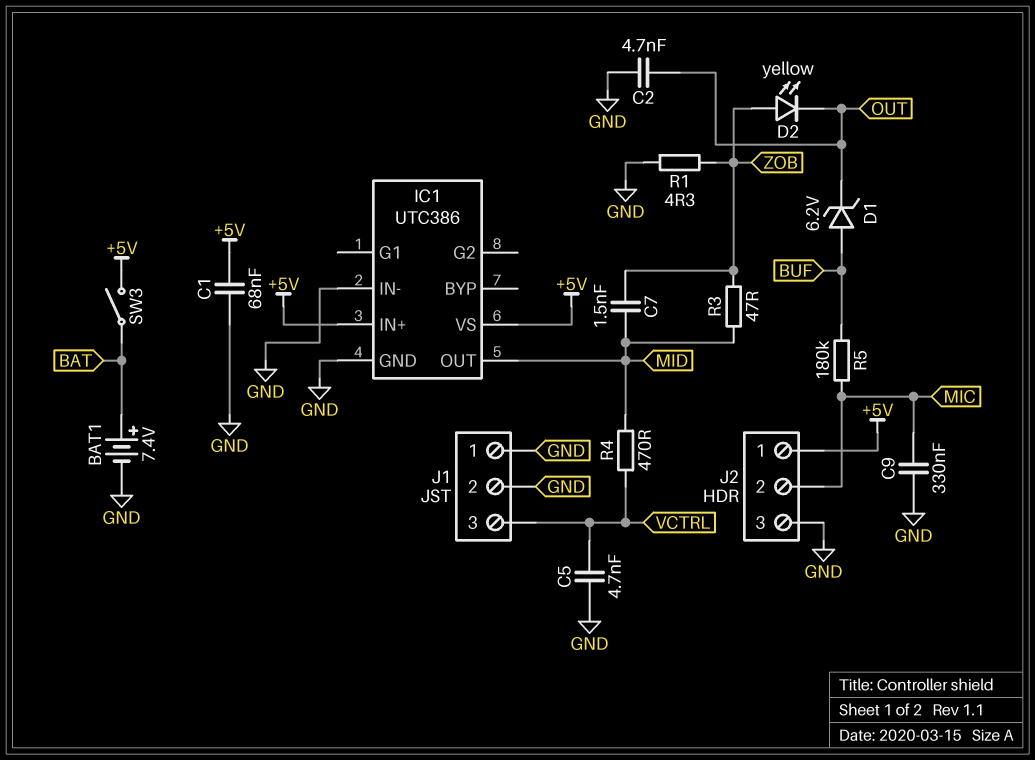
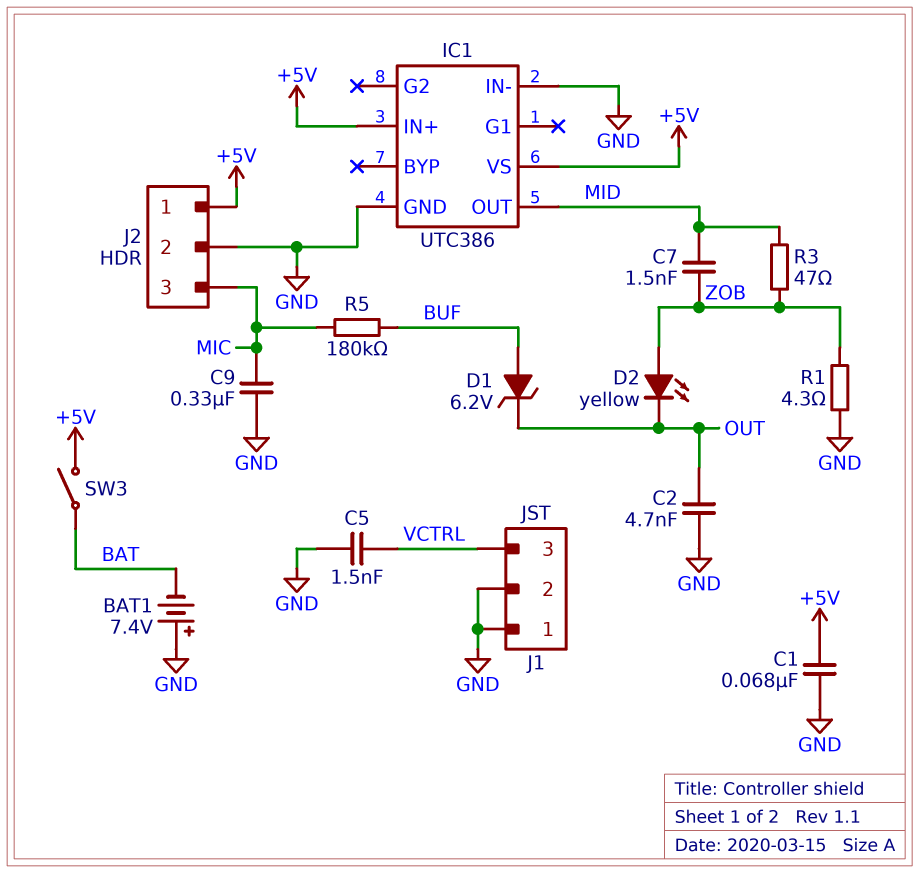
BAT1: 7.4V (plus BAT, minus GND) -> 7.4V (plus GND, minus BAT)
C5: 4.7nF (GND, VCTRL) -> 1.5nF (GND, VCTRL)
J2 pin 2: MIC -> GND
J2 pin 3: GND -> MIC
R4: 470 (MID, VCTRL) -> none

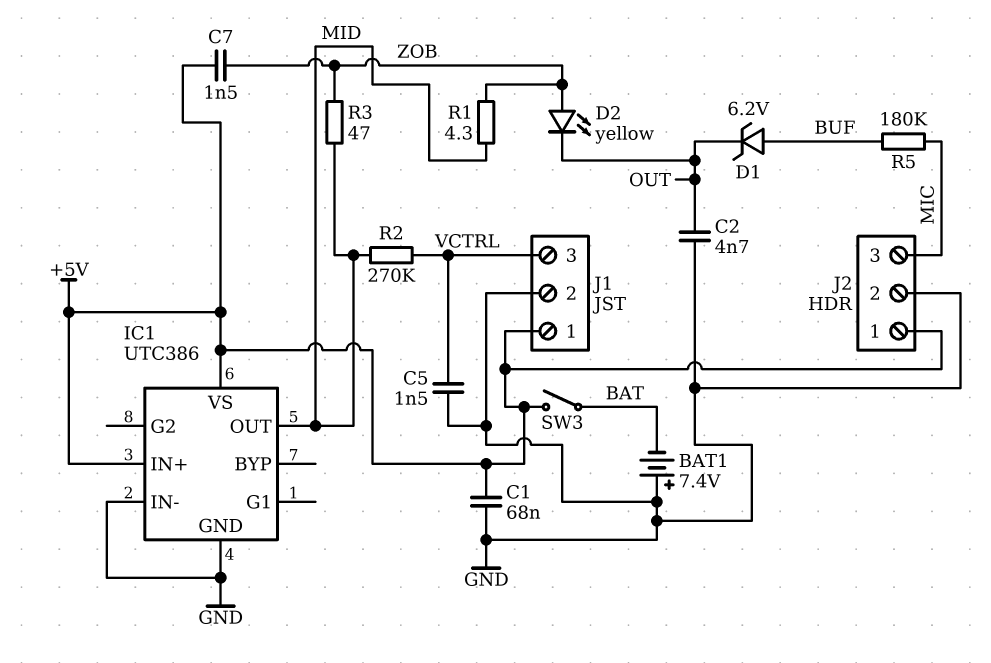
C7: 1.5nF (MID, ZOB) -> 1.5nF (+5V, ZOB)
C9: 330nF (GND, MIC) -> none
J1 pin 1: GND -> +5V
R1: 4.3 (GND, ZOB) -> 4.3 (MID, ZOB)
R2: none -> 270k (MID, VCTRL)

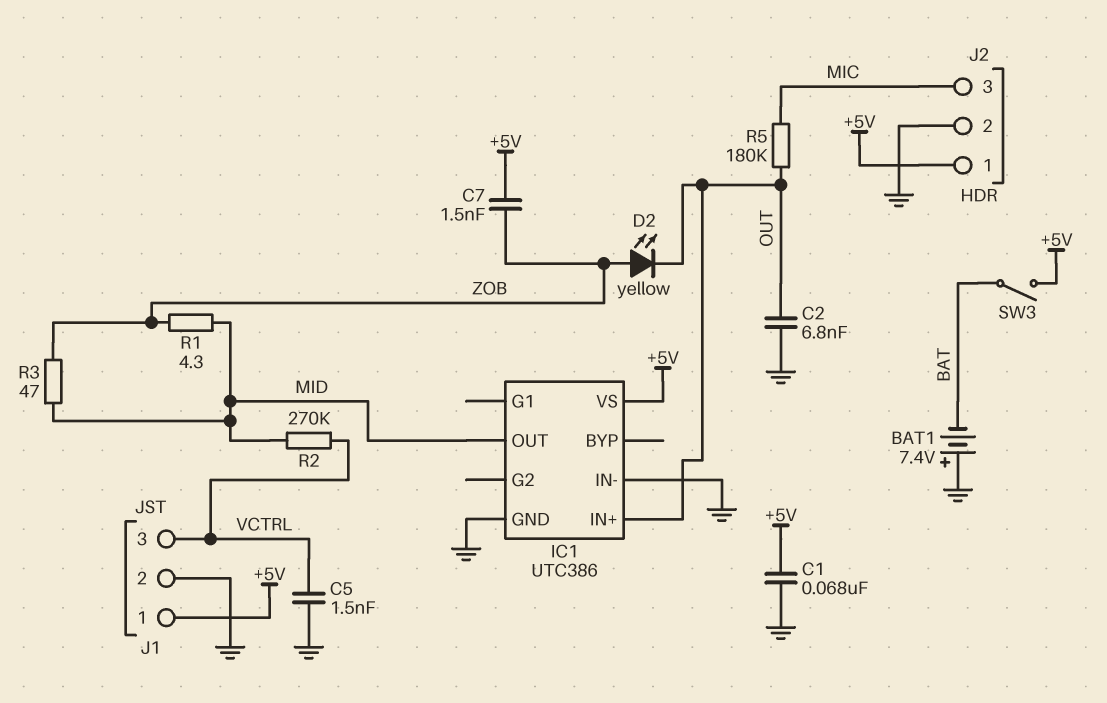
C2: 4.7nF (GND, OUT) -> 6.8nF (GND, OUT)
D1: zener 6.2V (A BUF, K OUT) -> none
IC1 pin IN+: +5V -> OUT
R5: 180k (BUF, MIC) -> 180k (MIC, OUT)

